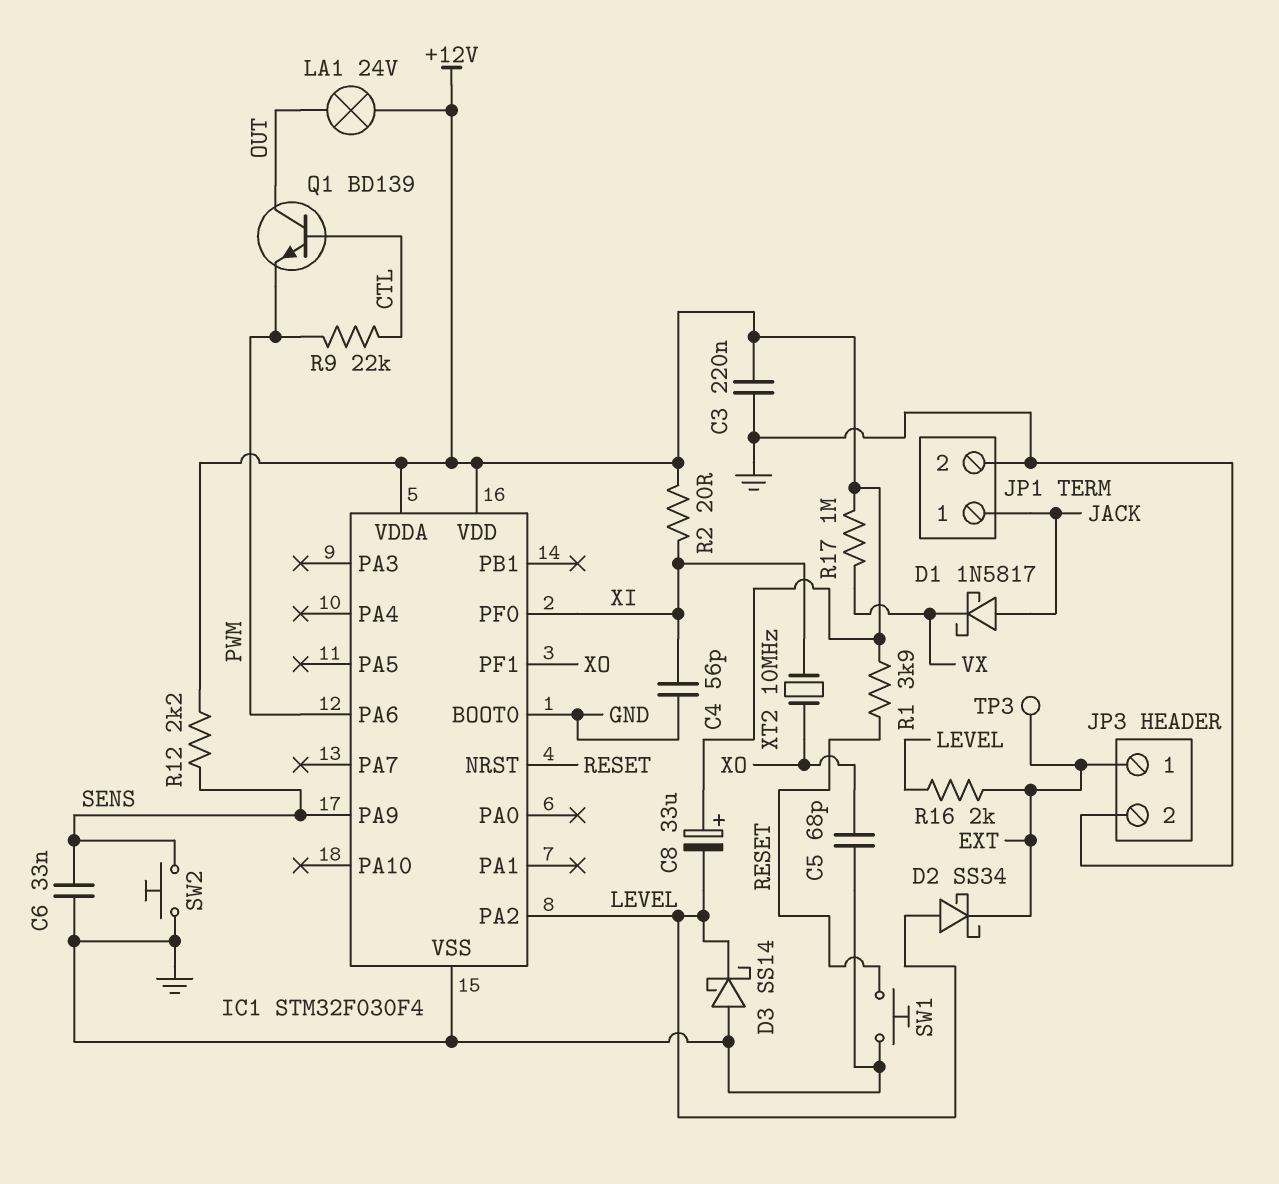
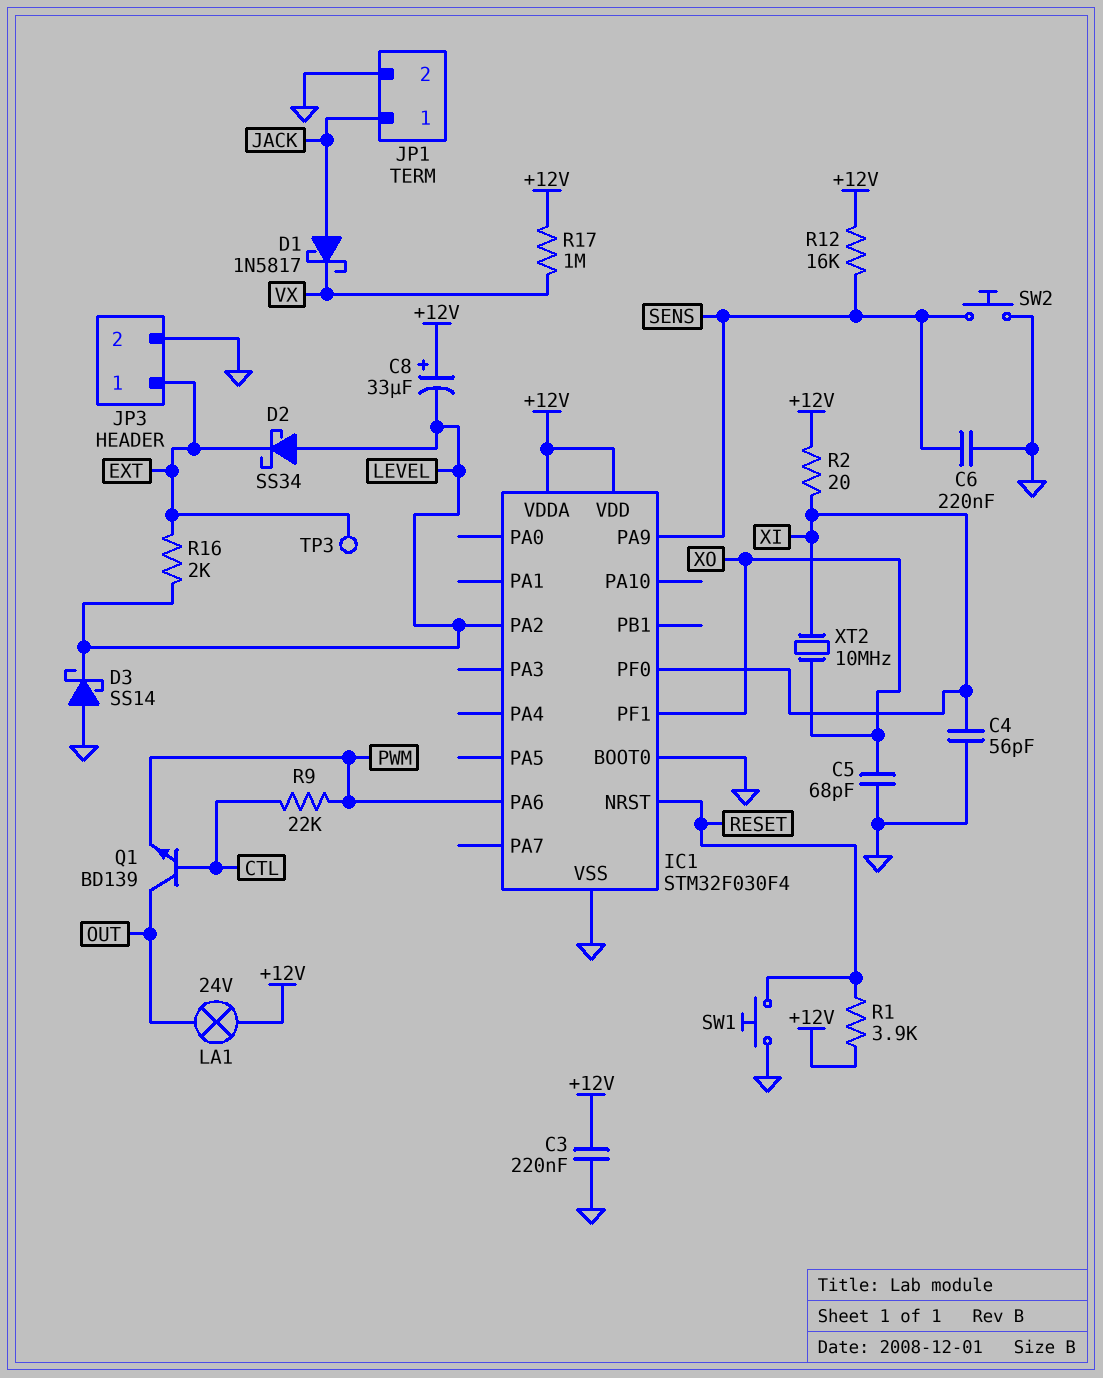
C6: 33nF (GND, SENS) -> 220nF (GND, SENS)
R12: 2.2k (+12V, SENS) -> 16k (+12V, SENS)

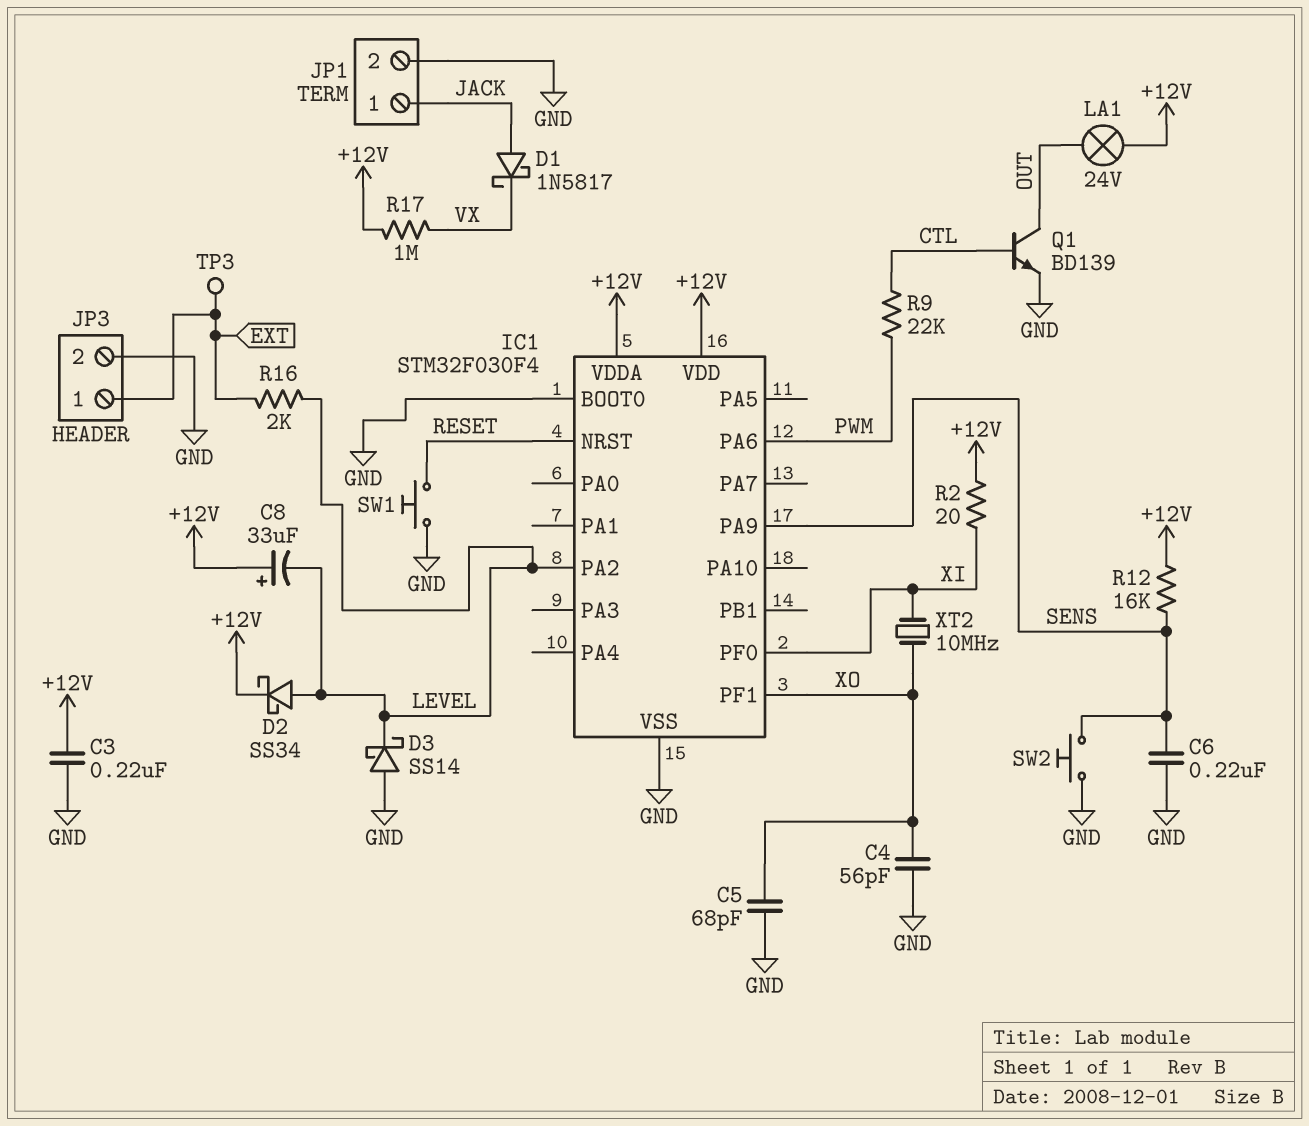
C4: 56pF (GND, XI) -> 56pF (GND, XO)
D2: schottky SS34 (A LEVEL, K EXT) -> schottky SS34 (A LEVEL, K +12V)
Q1: NPN BD139 (B CTL, C OUT, E PWM) -> NPN BD139 (B CTL, C OUT, E GND)
R1: 3.9k (+12V, RESET) -> none

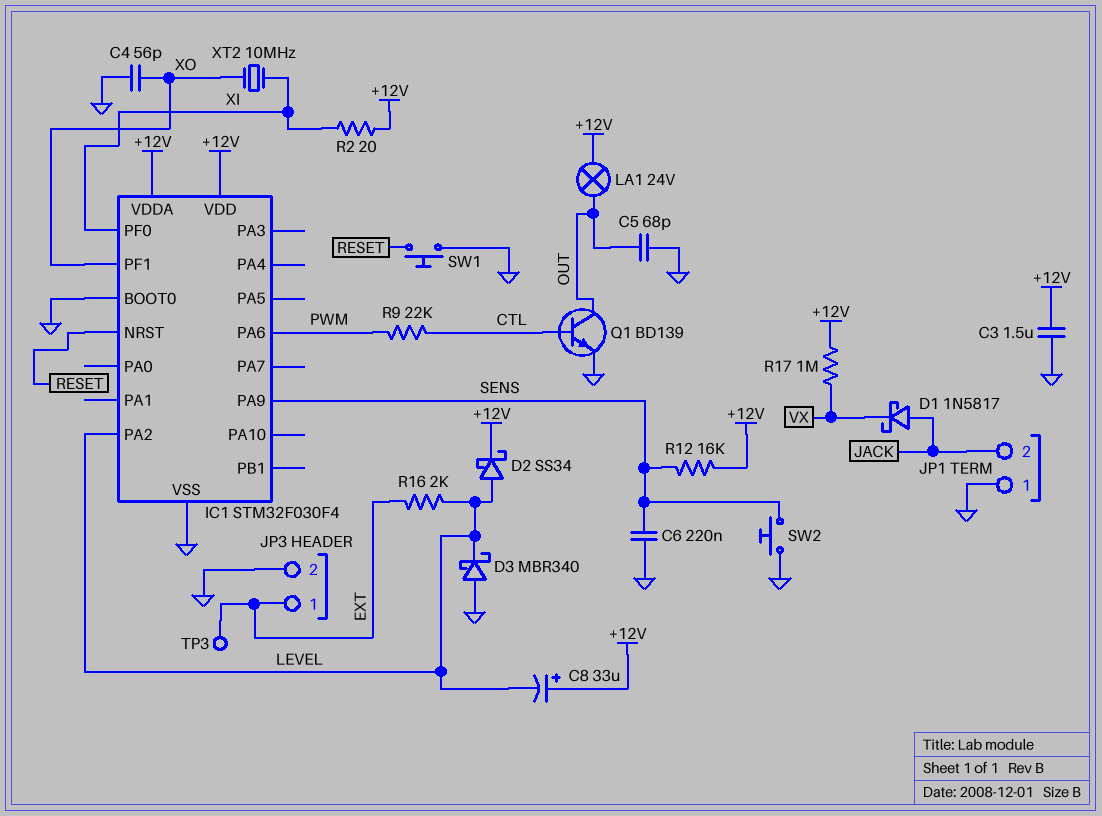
C3: 220nF (+12V, GND) -> 1.5uF (+12V, GND)
C5: 68pF (GND, XO) -> 68pF (GND, OUT)
D3: schottky SS14 (A GND, K LEVEL) -> schottky MBR340 (A GND, K LEVEL)
JP1 pin 1: JACK -> GND
JP1 pin 2: GND -> JACK

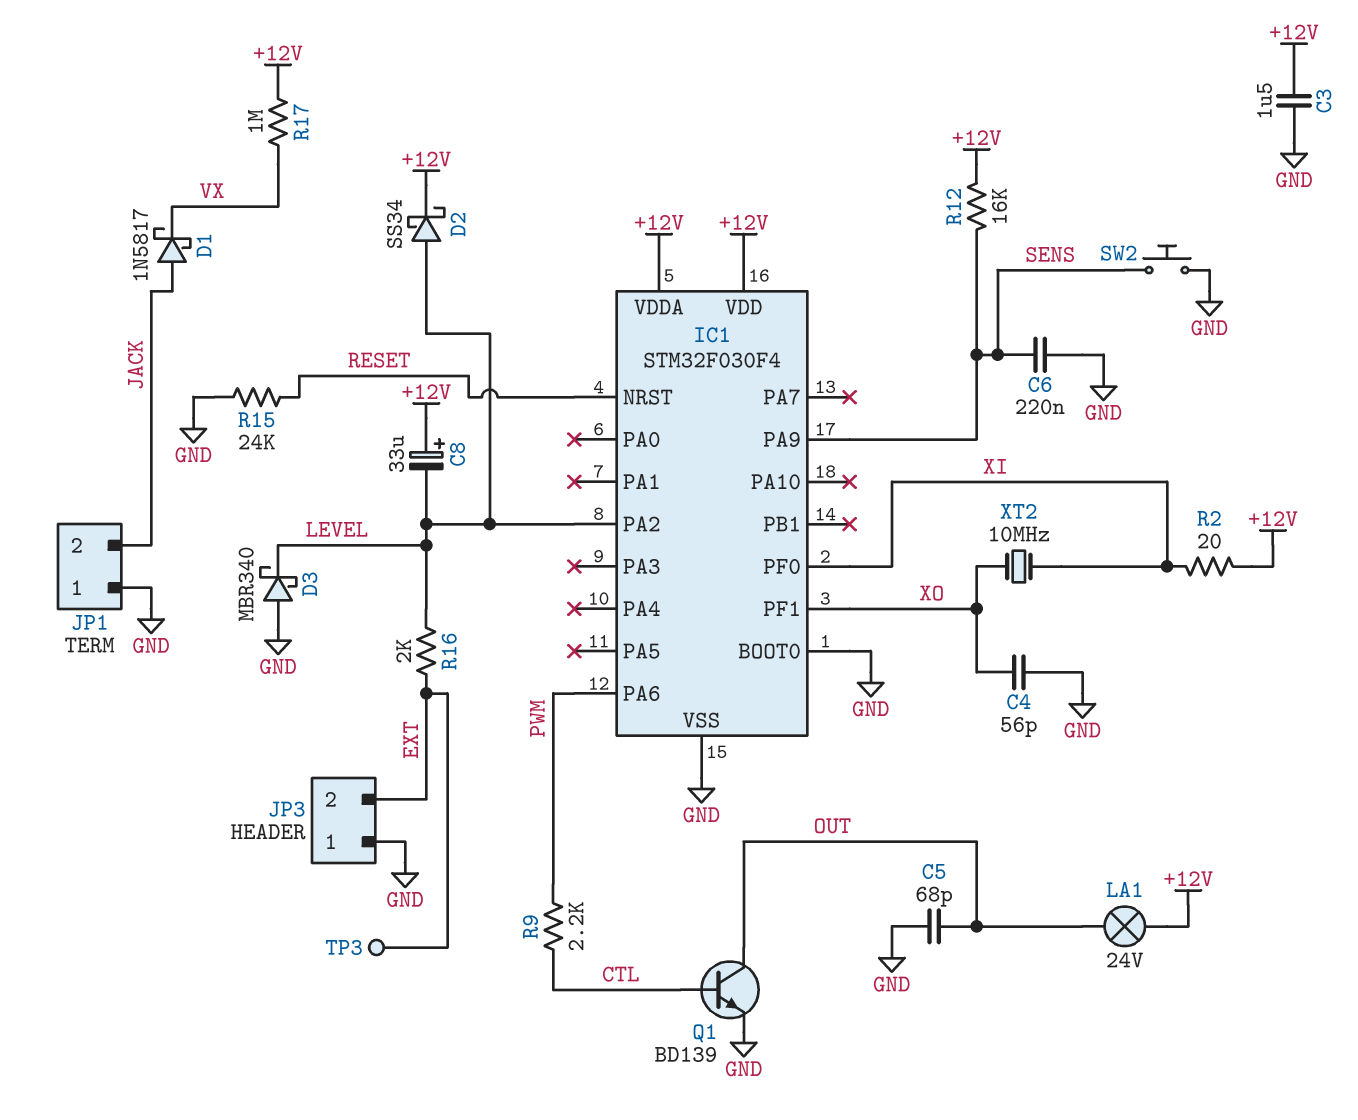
JP3 pin 1: EXT -> GND
JP3 pin 2: GND -> EXT
R9: 22k (CTL, PWM) -> 2.2k (CTL, PWM)
R15: none -> 24k (GND, RESET)
SW1: button (GND, RESET) -> none

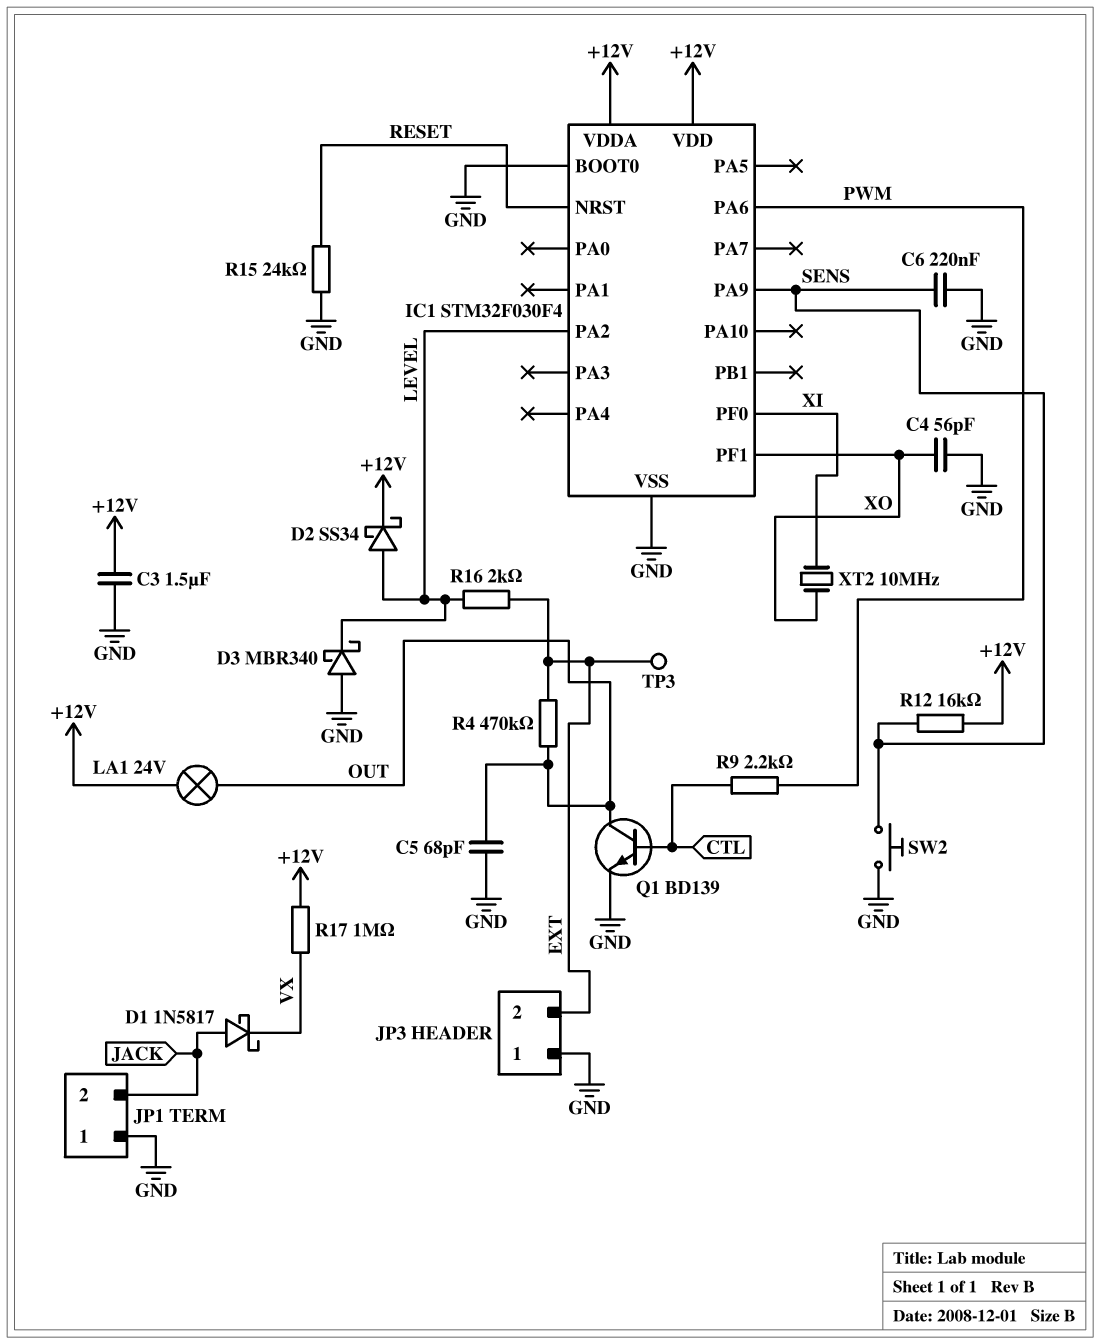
C8: 33uF (plus +12V, minus LEVEL) -> none
R2: 20 (+12V, XI) -> none
R4: none -> 470k (EXT, OUT)

